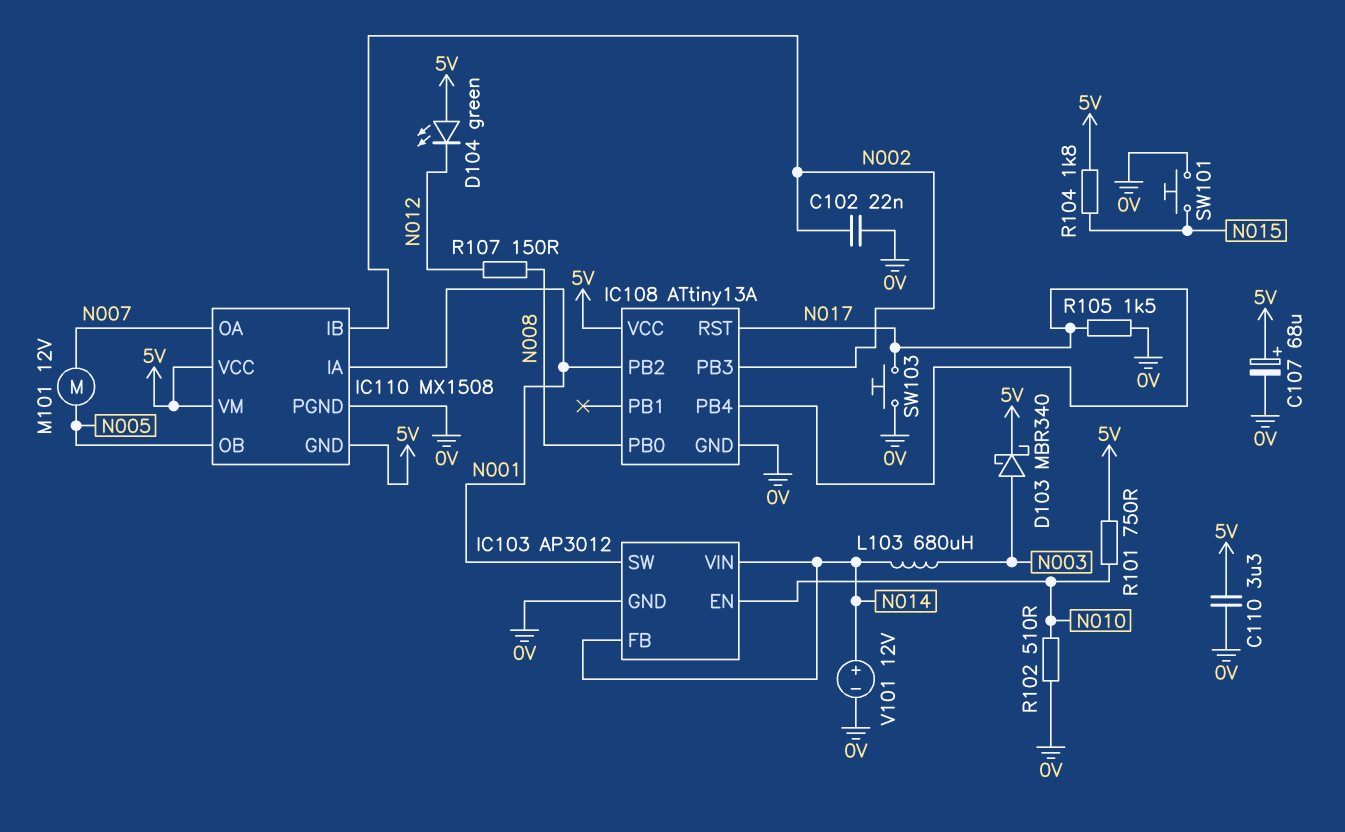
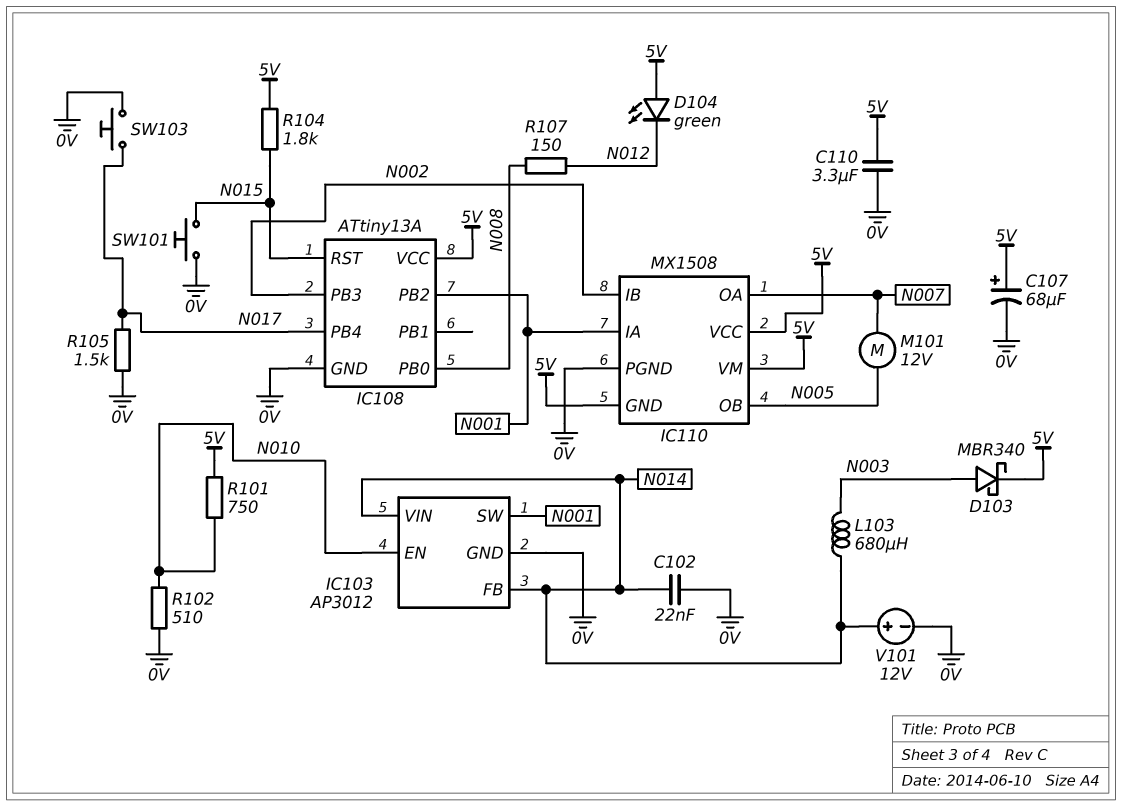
C102: 22nF (0V, N002) -> 22nF (0V, N014)
IC108 pin RST: N017 -> N015

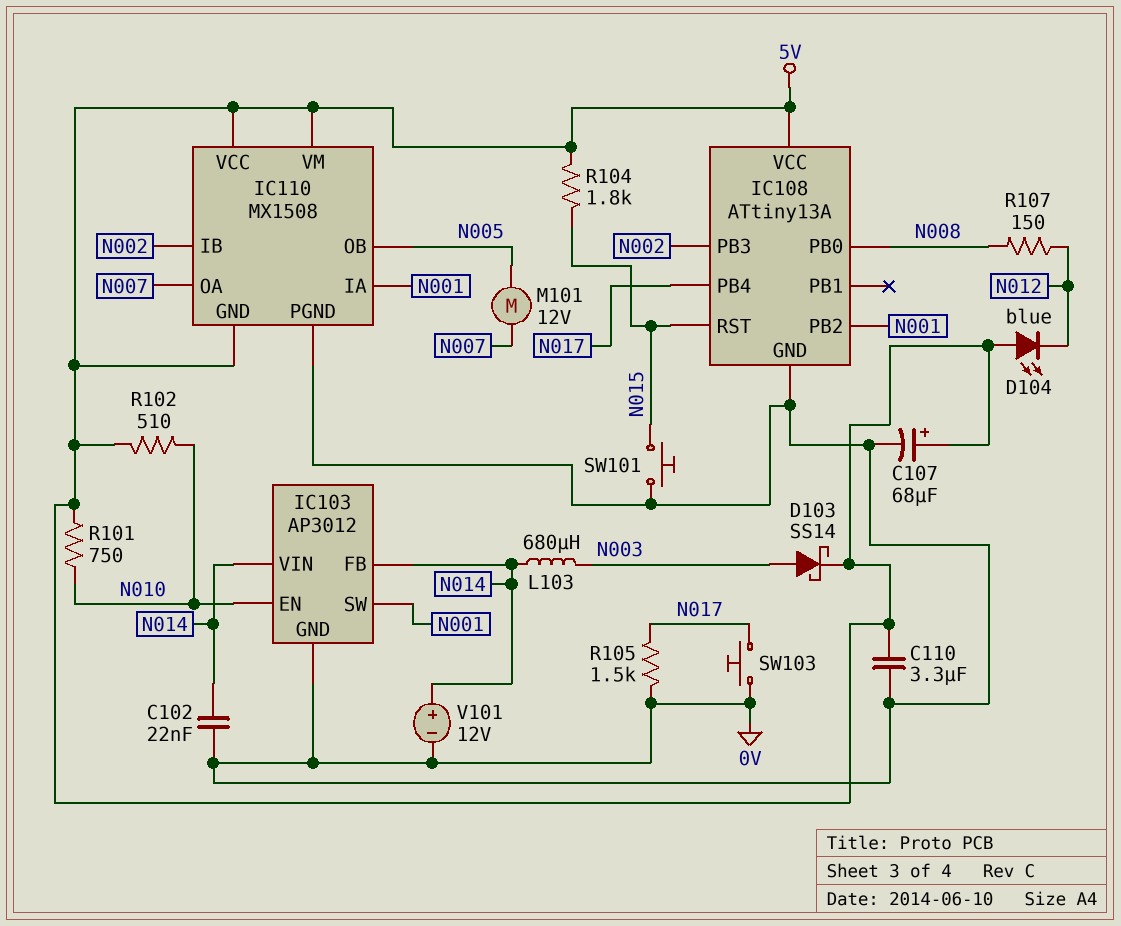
D103: schottky MBR340 (A N003, K 5V) -> schottky SS14 (A N003, K 5V)
D104: LED green (A 5V, K N012) -> LED blue (A 5V, K N012)
R102: 510 (0V, N010) -> 510 (5V, N010)

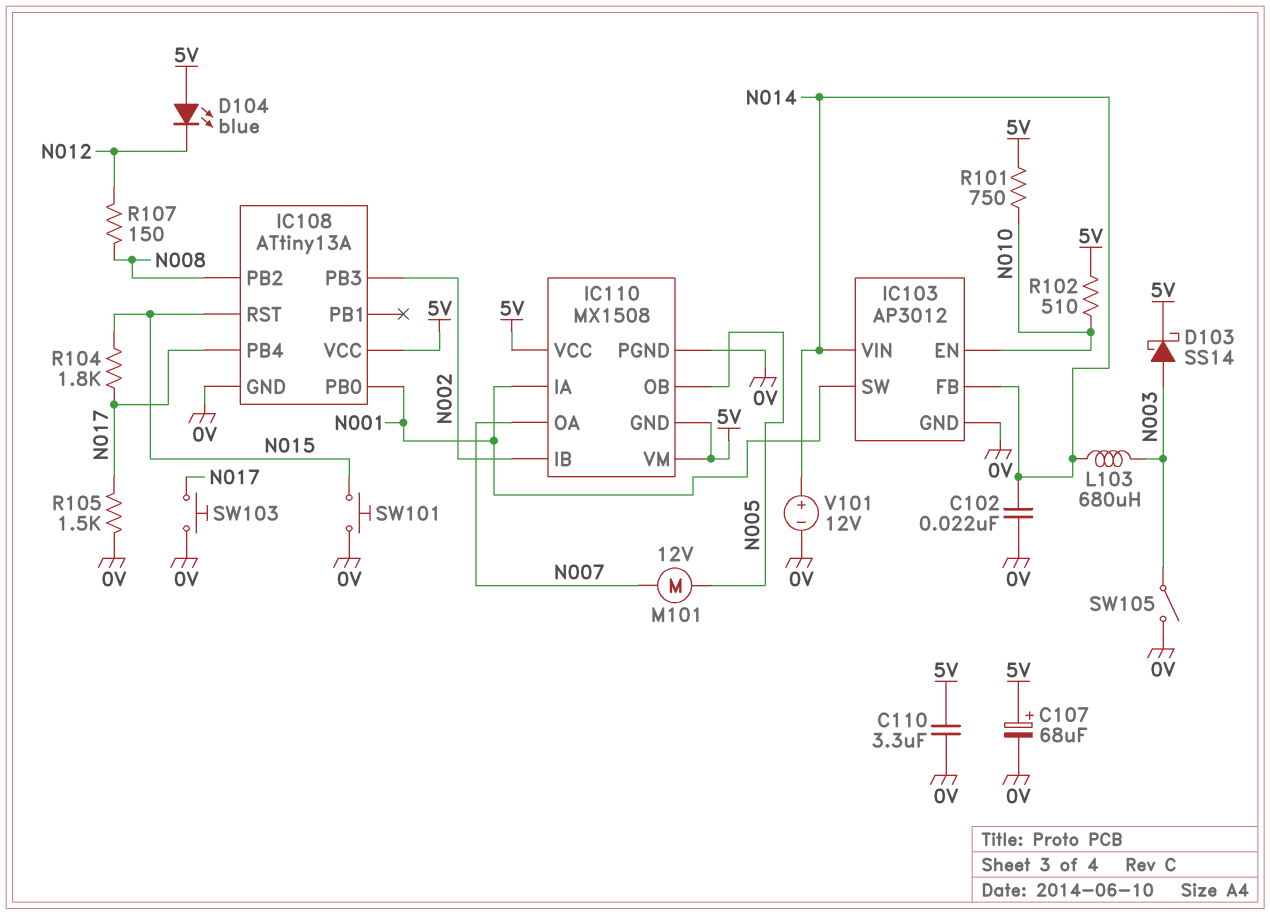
IC108 pin PB0: N008 -> N001
IC108 pin PB2: N001 -> N008
R104: 1.8k (5V, N015) -> 1.8k (N015, N017)
SW105: none -> switch (0V, N003)

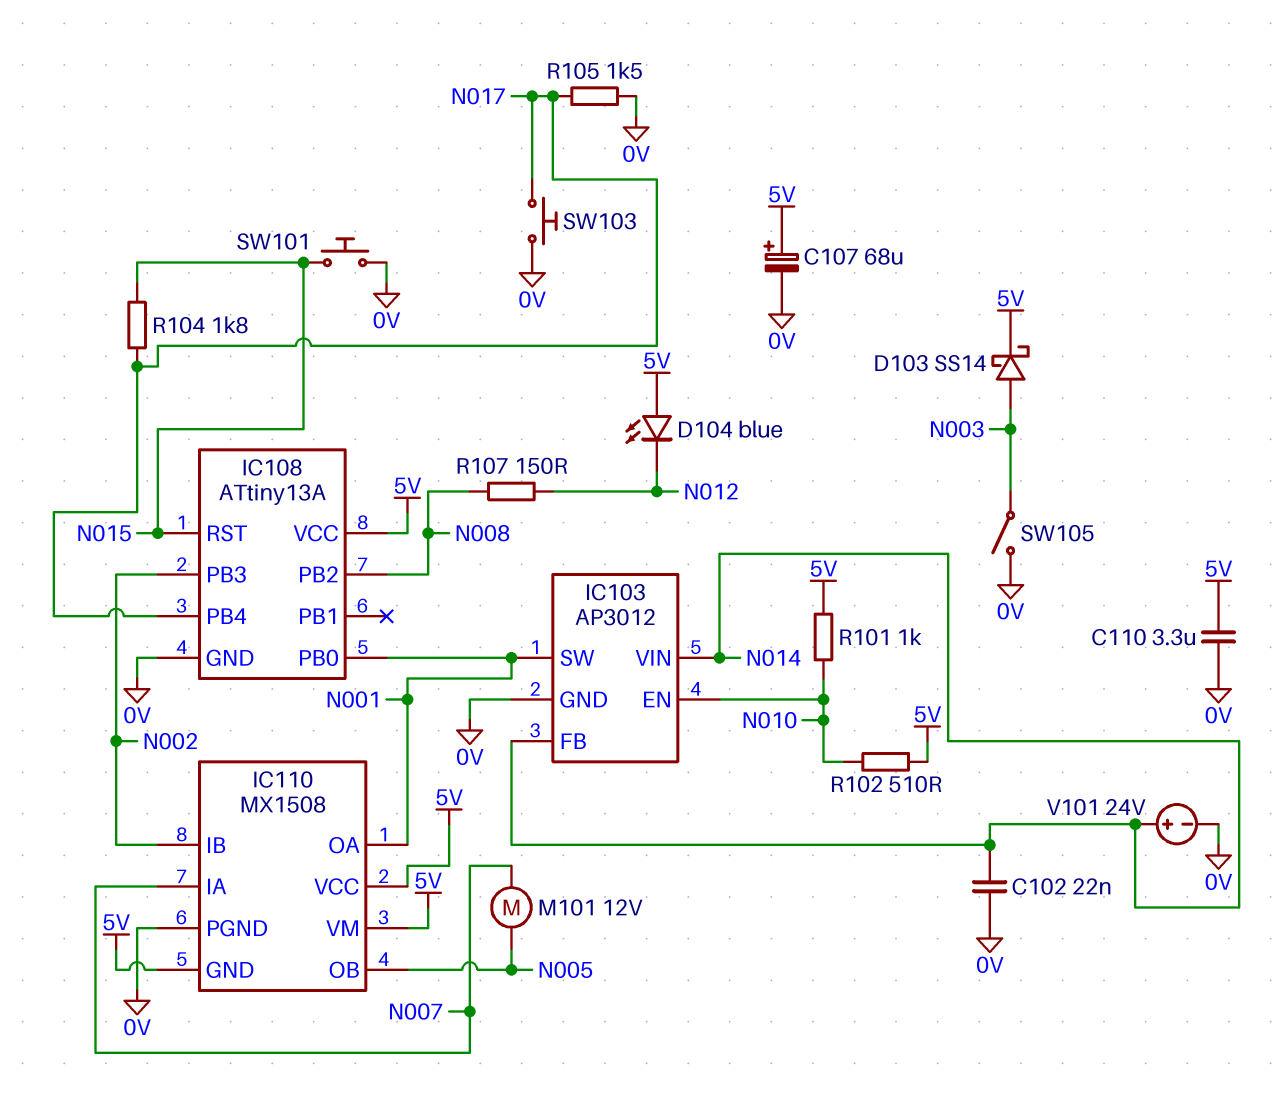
IC110 pin IA: N001 -> N007
IC110 pin OA: N007 -> N001
L103: 680uH (N003, N014) -> none
R101: 750 (5V, N010) -> 1k (5V, N010)
V101: 12V (plus N014, minus 0V) -> 24V (plus N014, minus 0V)

